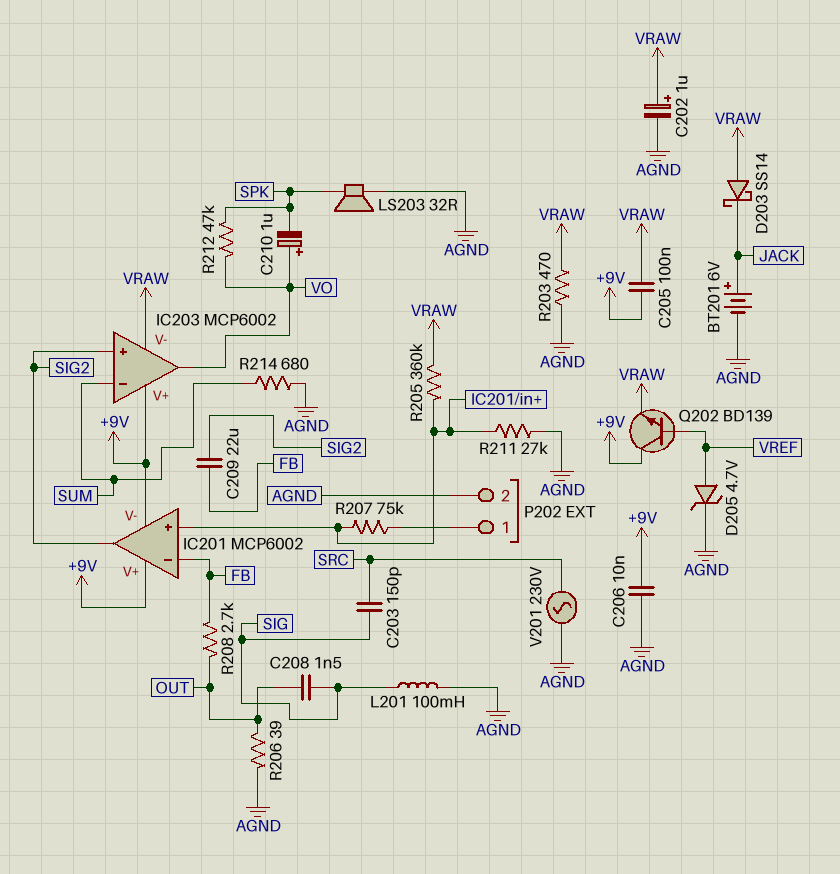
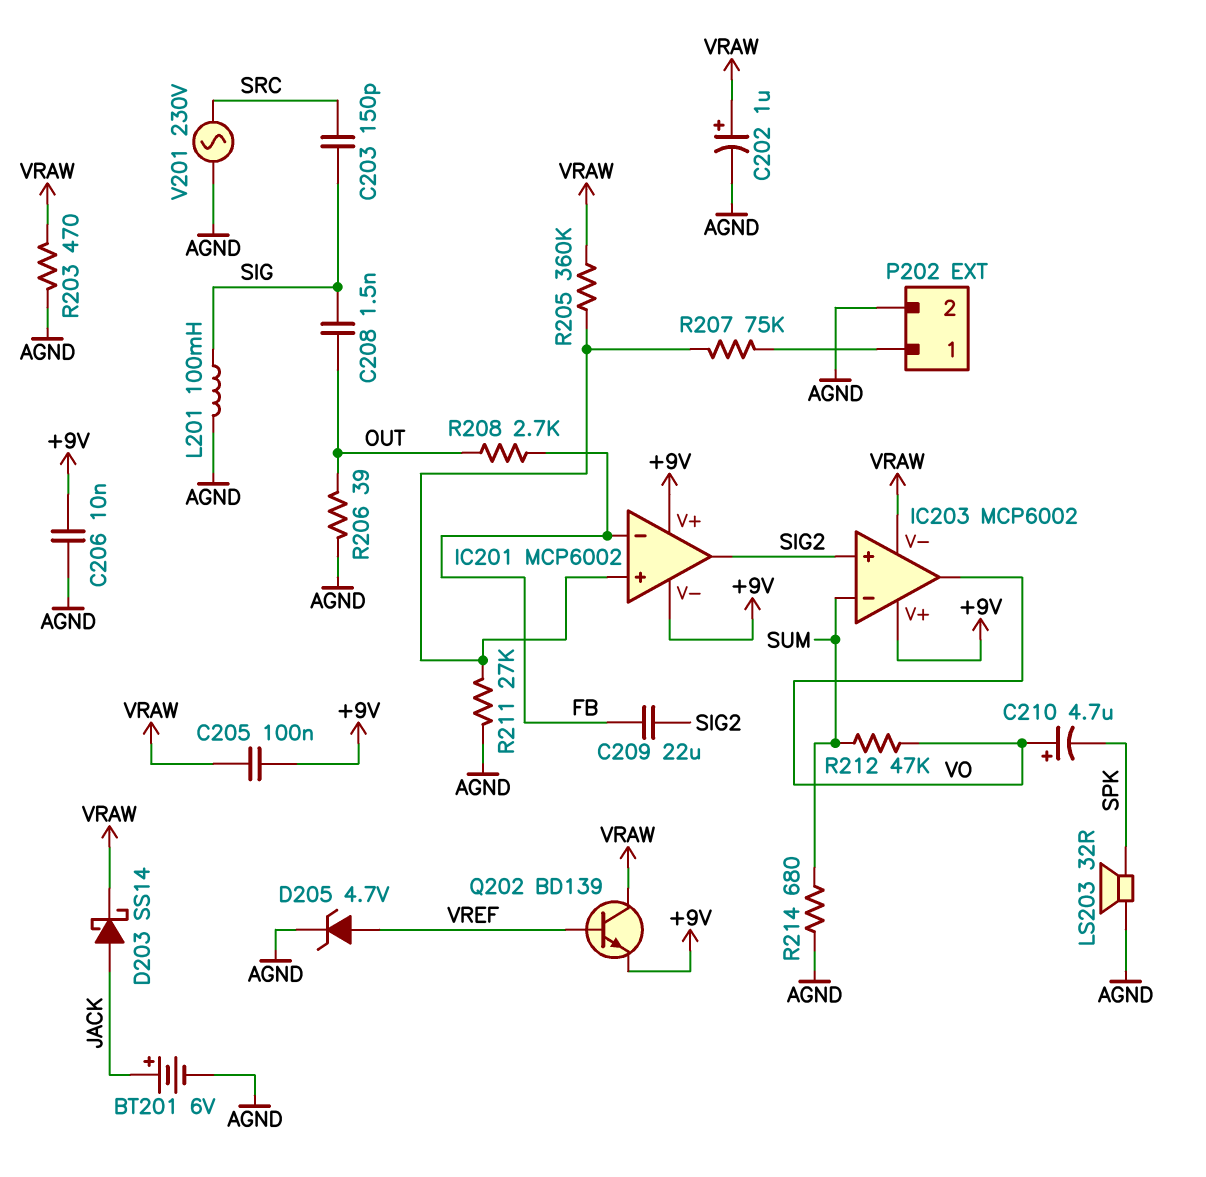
C210: 1uF (plus VO, minus SPK) -> 4.7uF (plus VO, minus SPK)
D203: schottky SS14 (A VRAW, K JACK) -> schottky SS14 (A JACK, K VRAW)
Q202: NPN BD139 (B VREF, C +9V, E VRAW) -> NPN BD139 (B VREF, C VRAW, E +9V)
R212: 47k (SPK, VO) -> 47k (SUM, VO)

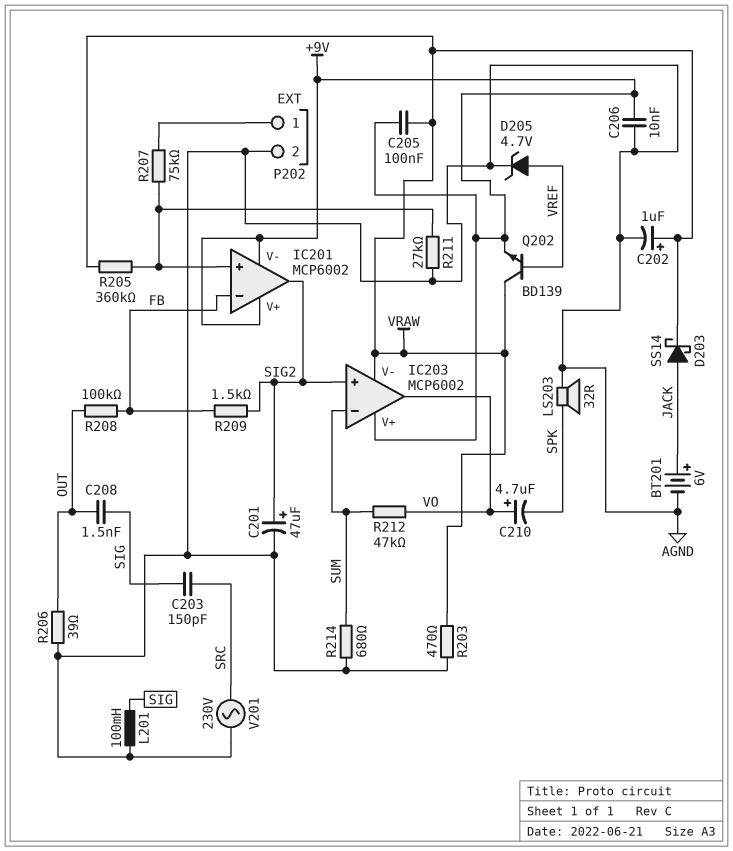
C201: none -> 47uF (plus SIG2, minus AGND)
C209: 22uF (FB, SIG2) -> none
R208: 2.7k (FB, OUT) -> 100k (FB, OUT)
R209: none -> 1.5k (FB, SIG2)

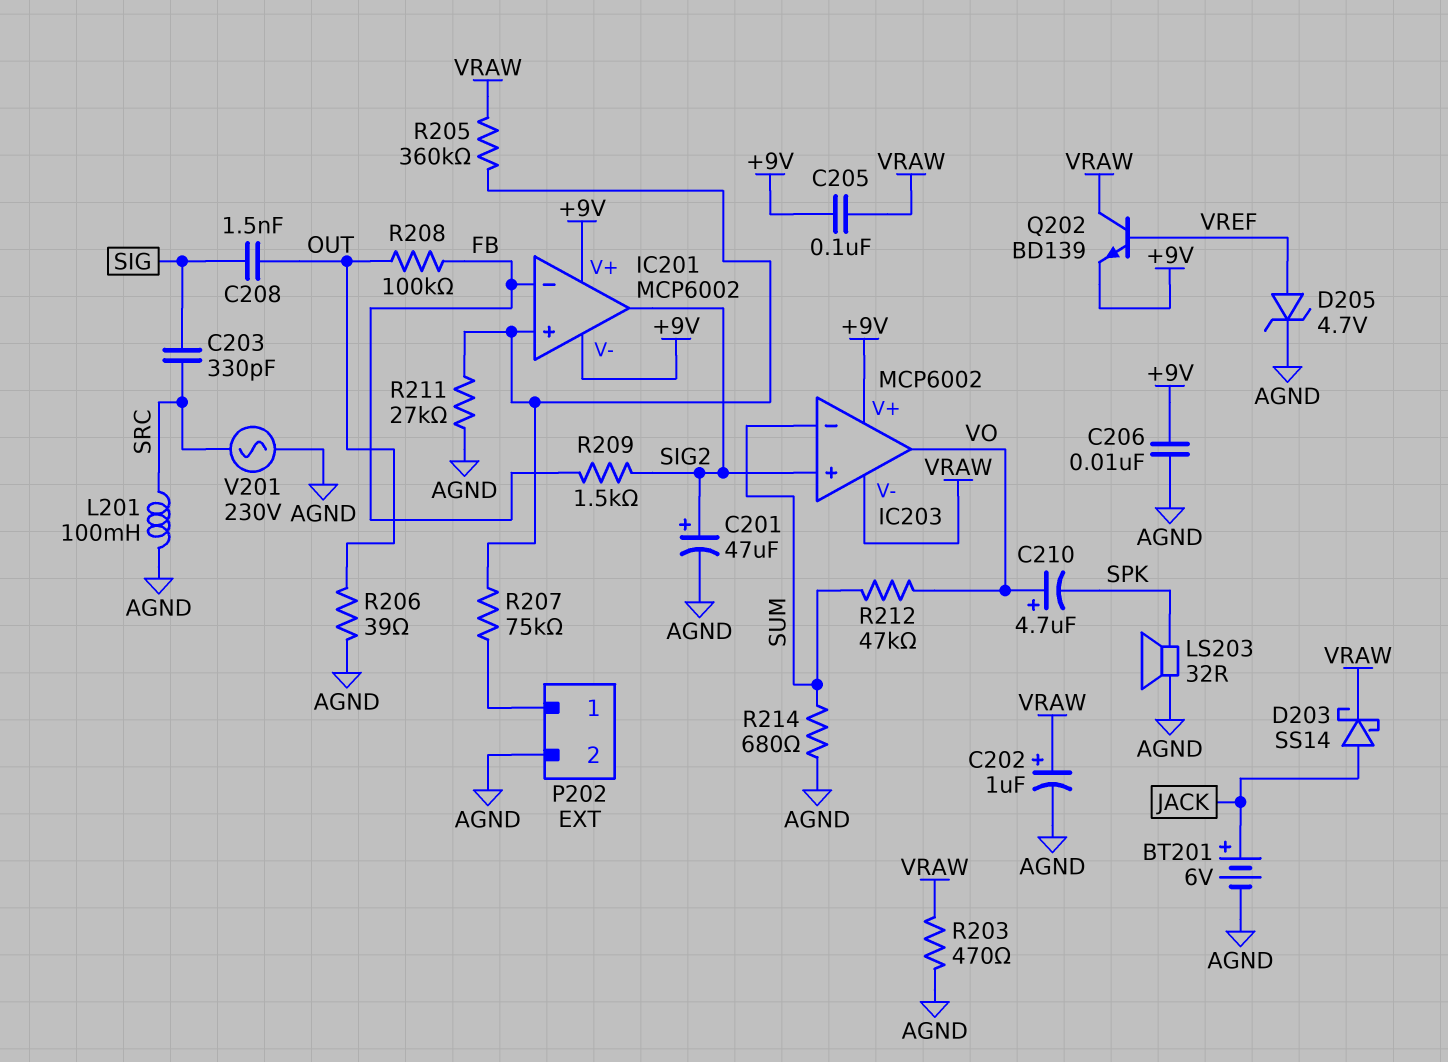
C203: 150pF (SIG, SRC) -> 330pF (SIG, SRC)
L201: 100mH (AGND, SIG) -> 100mH (AGND, SRC)

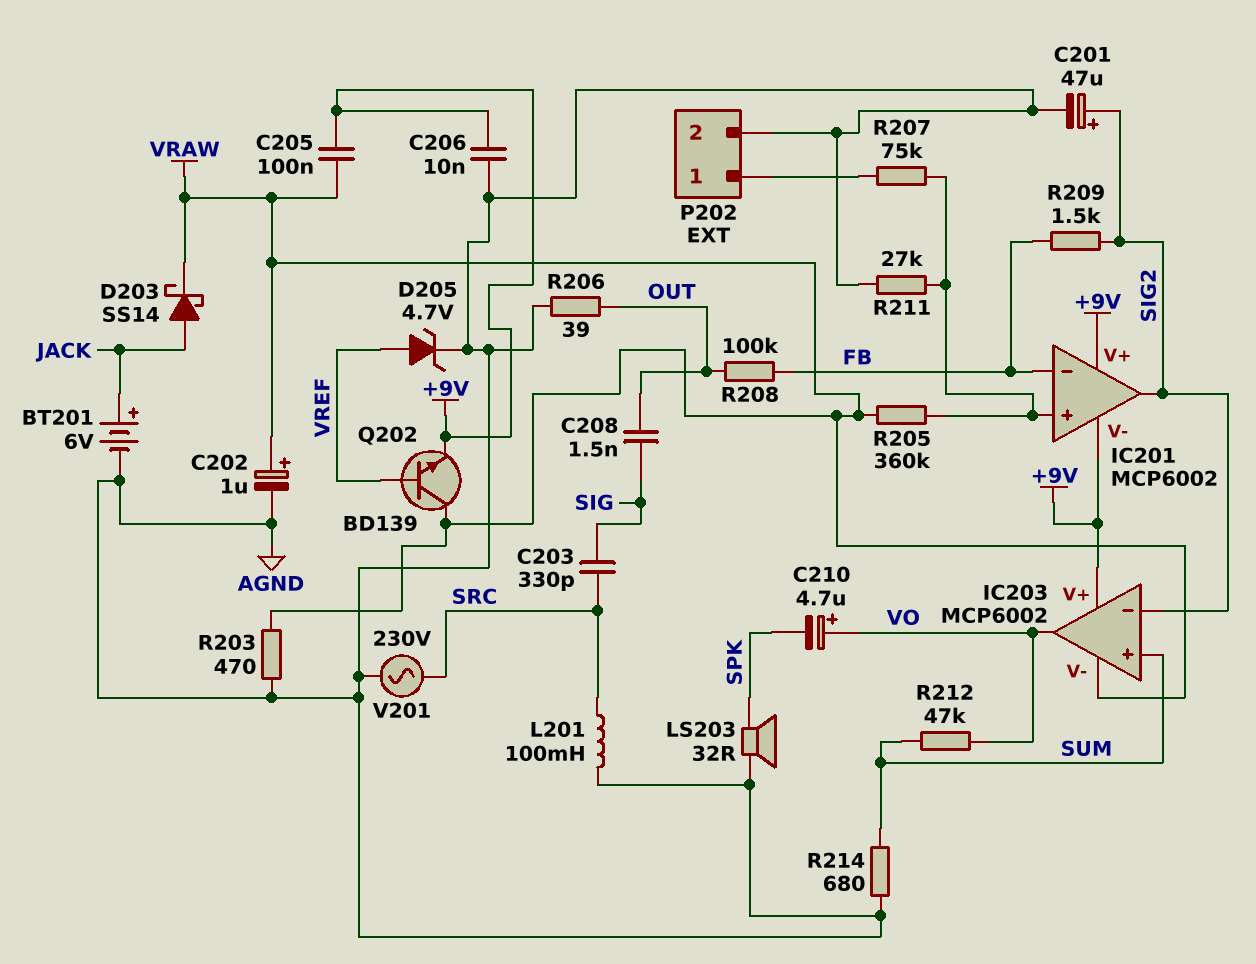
IC203 pin in+: SIG2 -> SUM
IC203 pin in-: SUM -> SIG2

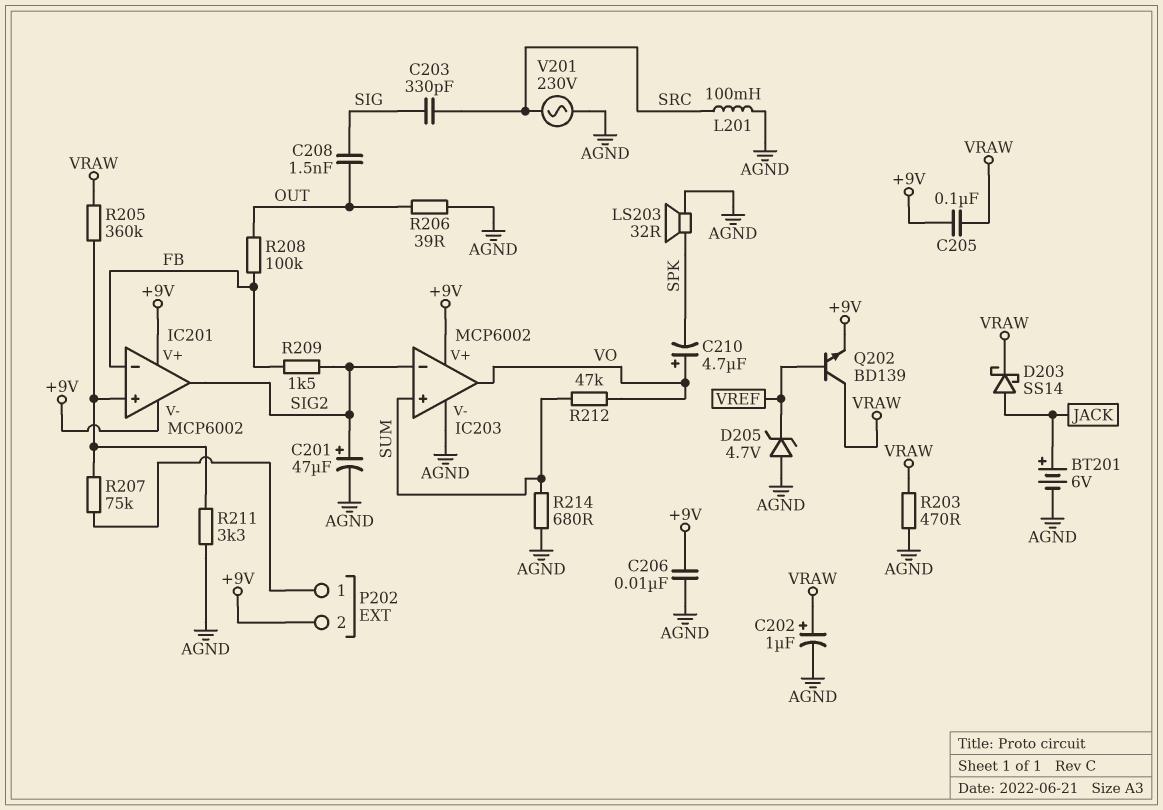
D205: zener 4.7V (A VREF, K AGND) -> zener 4.7V (A AGND, K VREF)
IC203 pin V-: VRAW -> AGND
P202 pin 2: AGND -> +9V
R211: 27k (AGND, IC201/in+) -> 3.3k (AGND, IC201/in+)

